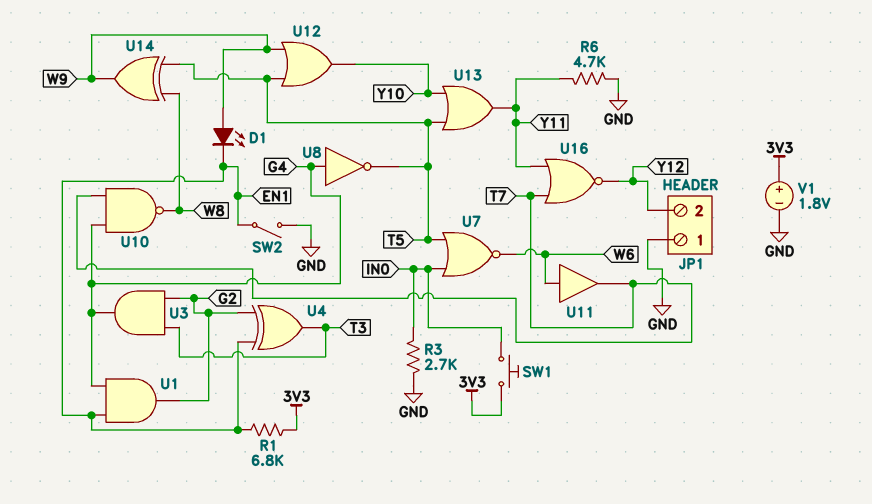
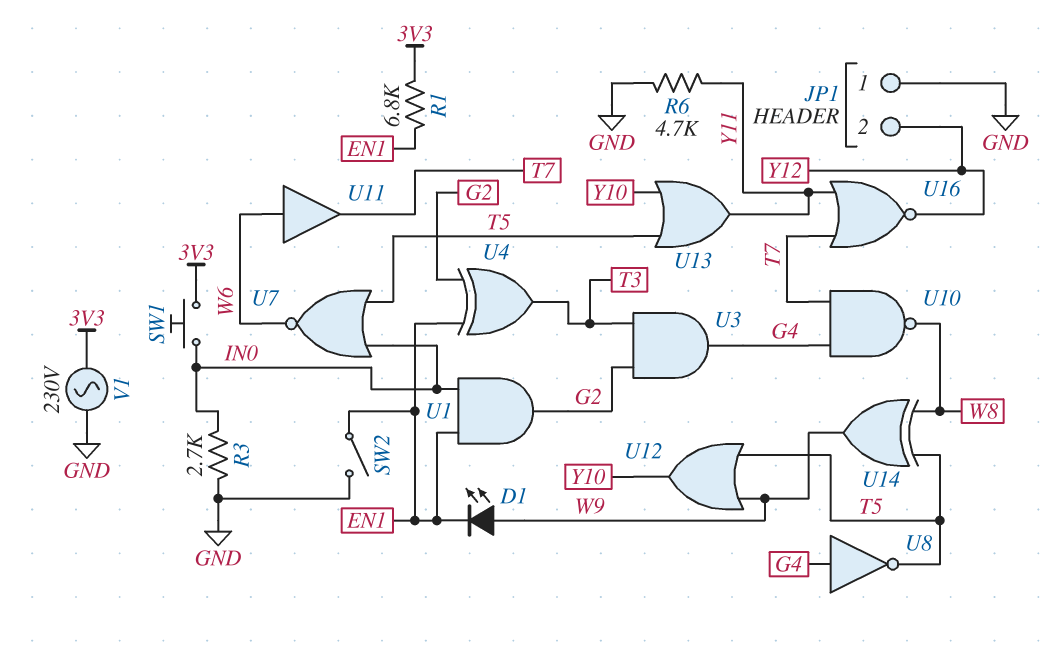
U1: AND (in EN1, in G4, out G2) -> AND (in EN1, in IN0, out G2)
V1: 1.8V (plus 3V3, minus GND) -> AC 230V (3V3, GND)

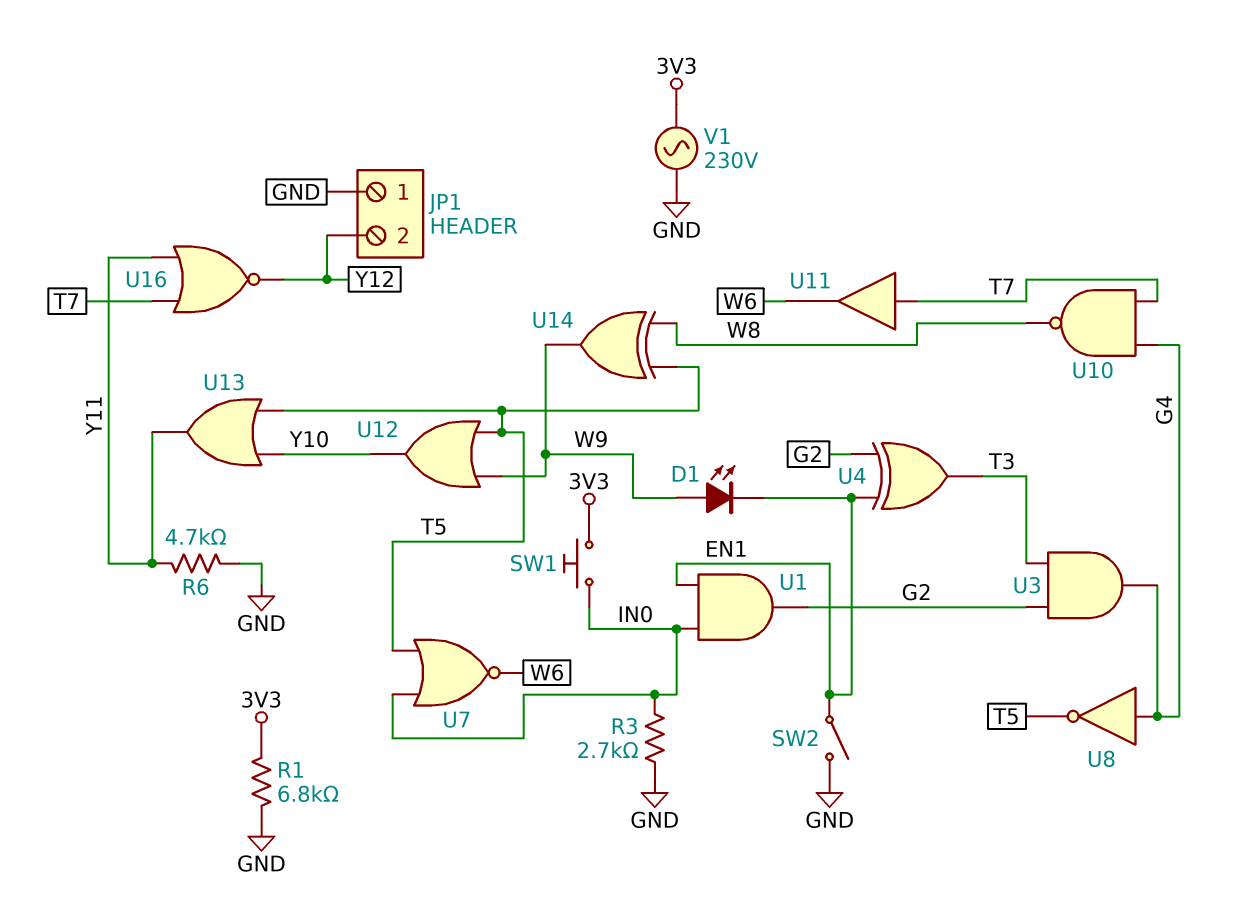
R1: 6.8k (3V3, EN1) -> 6.8k (3V3, GND)
U11: buffer (in W6, out T7) -> buffer (in T7, out W6)

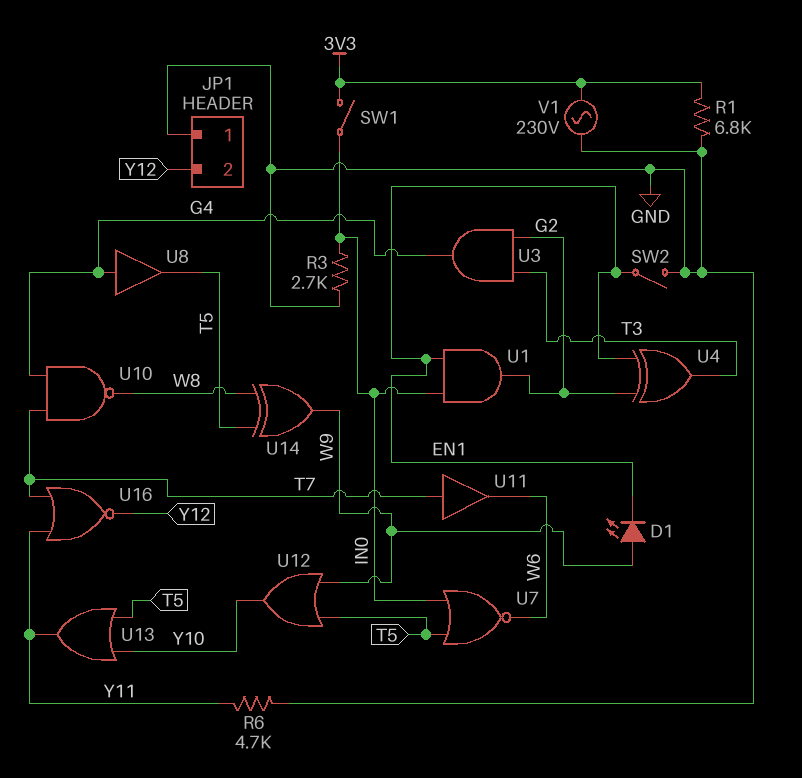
SW1: button (3V3, IN0) -> switch (3V3, IN0)
U8: NOT (in G4, out T5) -> buffer (in G4, out T5)

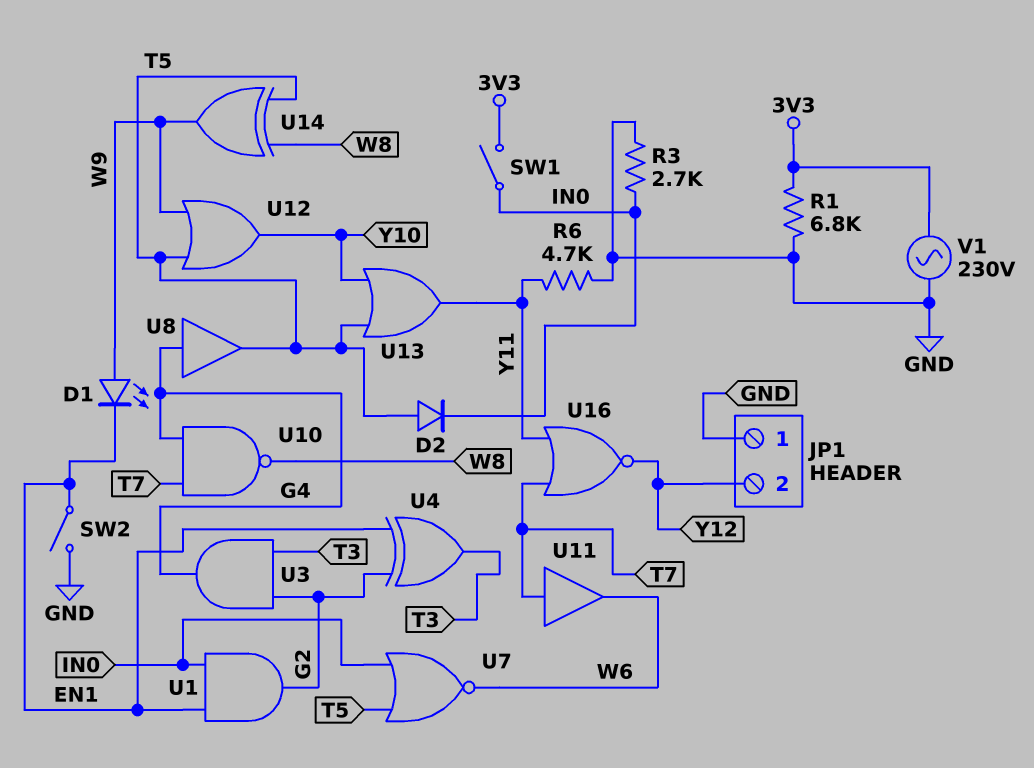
D2: none -> diode (A T5, K IN0)

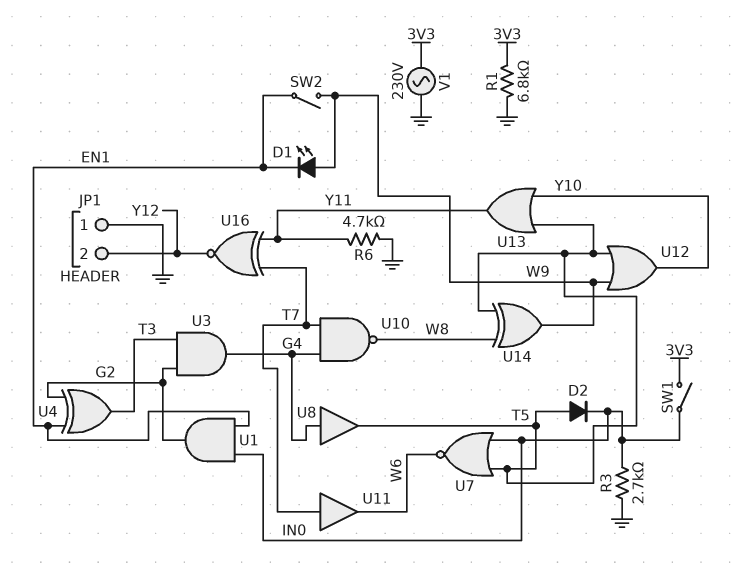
SW2: switch (EN1, GND) -> switch (EN1, W9)
U16: NOR (in T7, in Y11, out Y12) -> XNOR (in T7, in Y11, out Y12)

